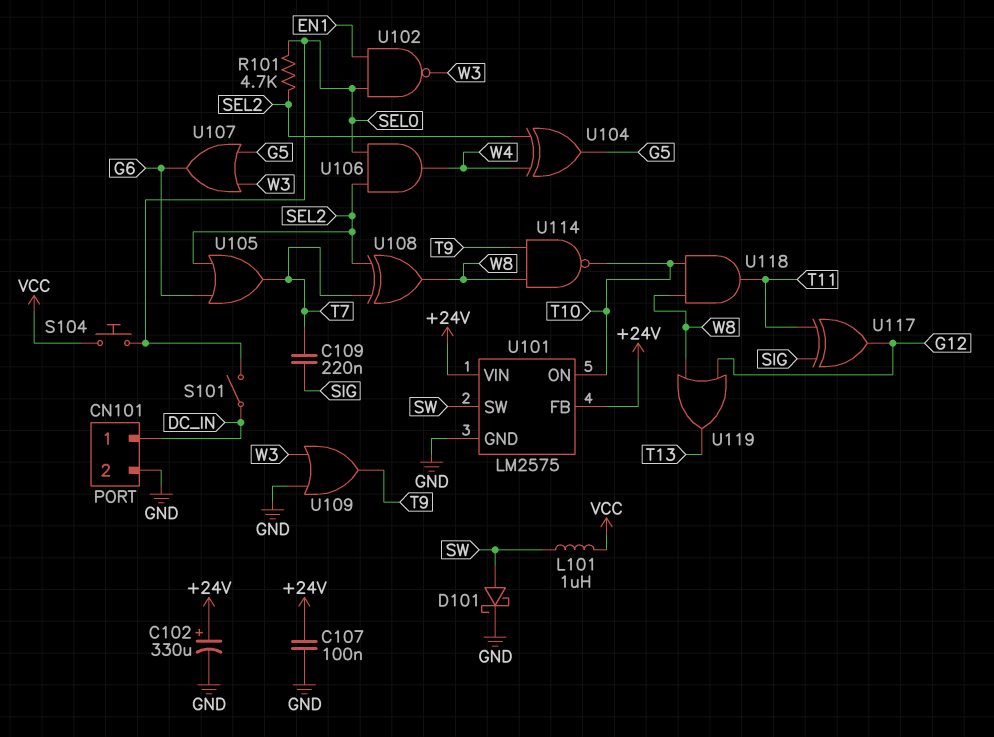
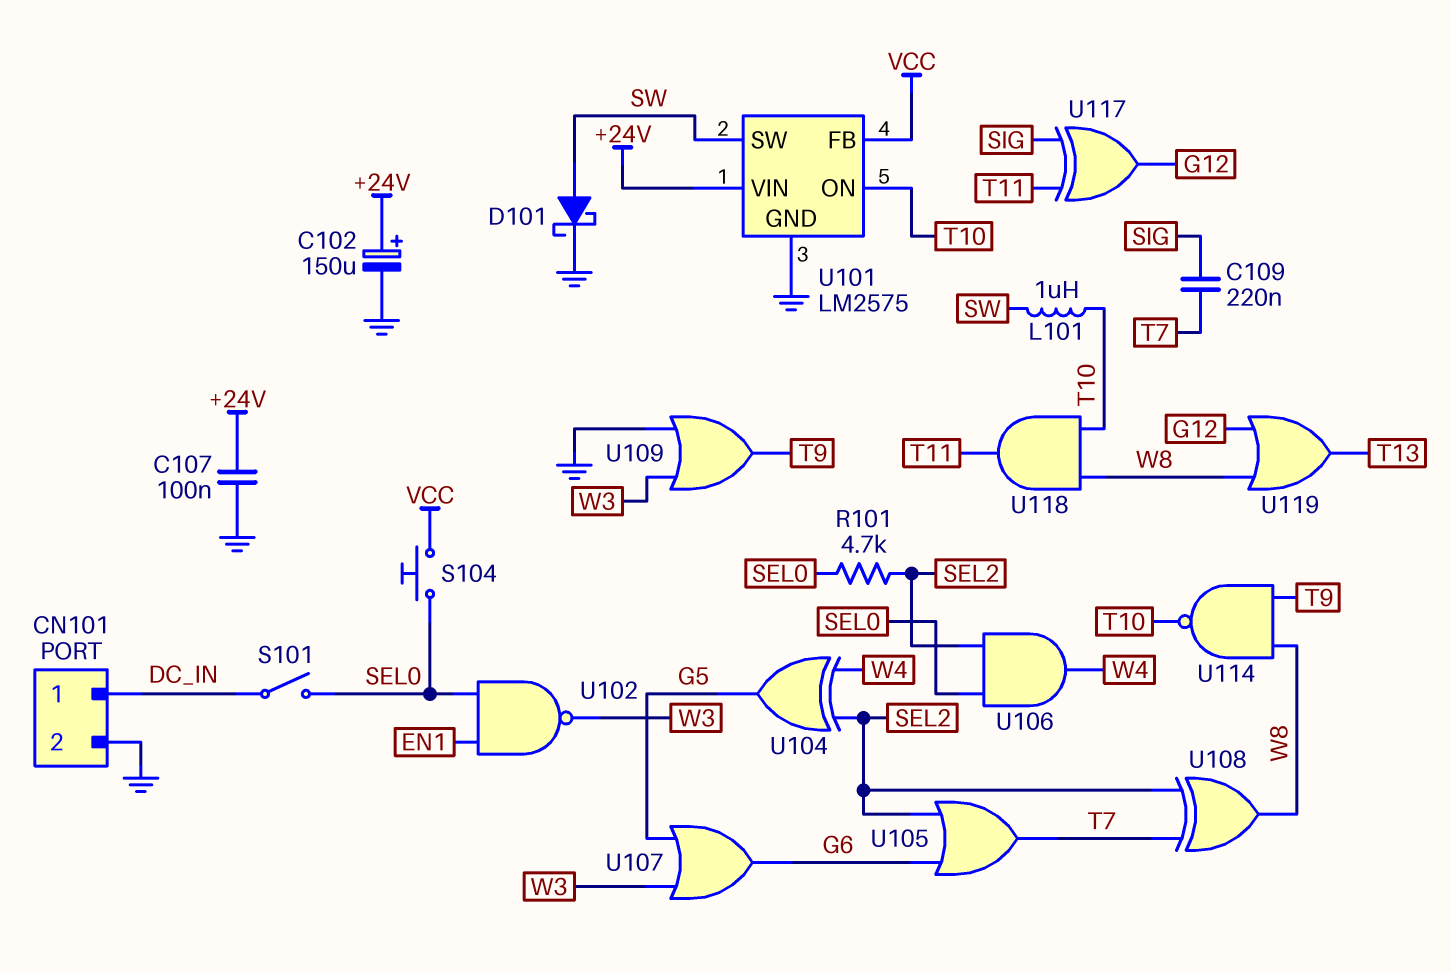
C102: 330uF (plus +24V, minus GND) -> 150uF (plus +24V, minus GND)
L101: 1uH (SW, VCC) -> 1uH (SW, T10)
U101 pin FB: +24V -> VCC

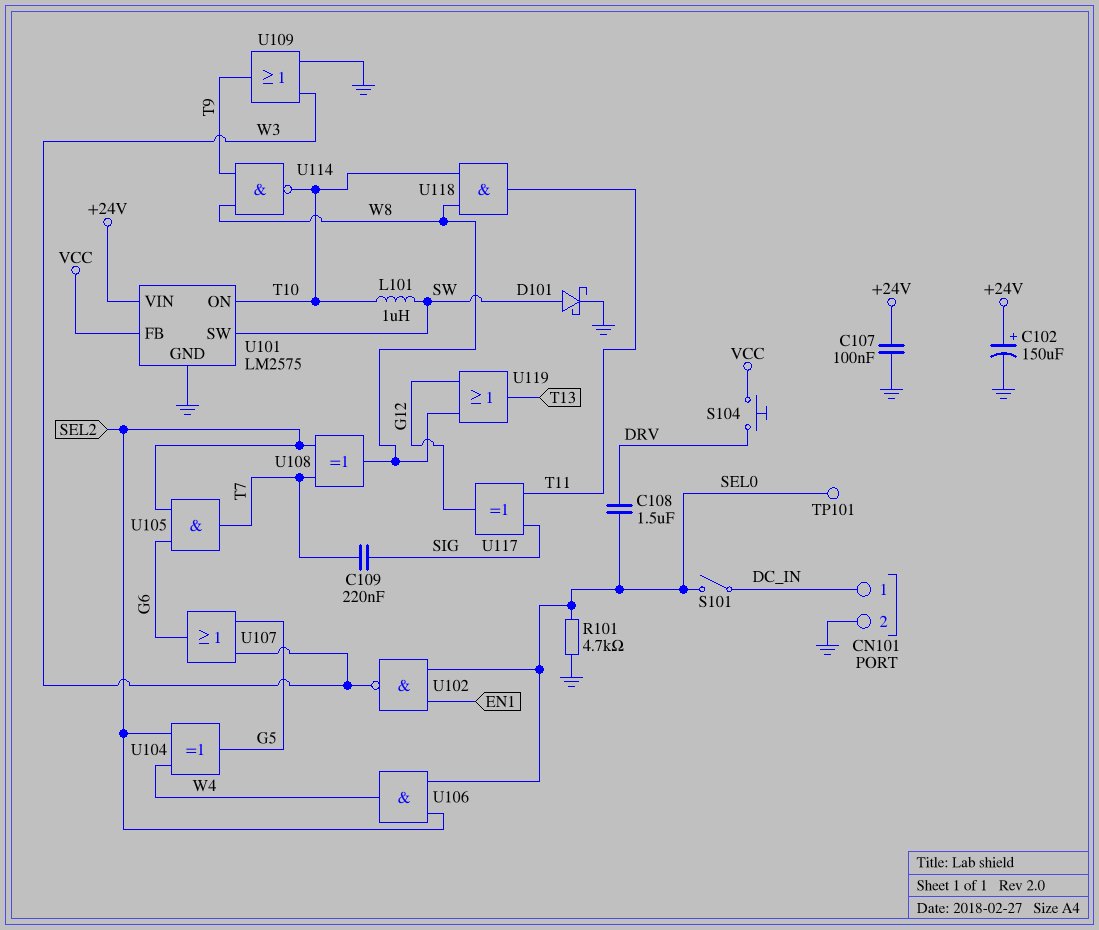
C108: none -> 1.5uF (DRV, SEL0)
R101: 4.7k (SEL0, SEL2) -> 4.7k (GND, SEL0)
S104: button (SEL0, VCC) -> button (DRV, VCC)
TP101: none -> test point (SEL0)
U105: OR (in G6, in SEL2, out T7) -> AND (in G6, in SEL2, out T7)

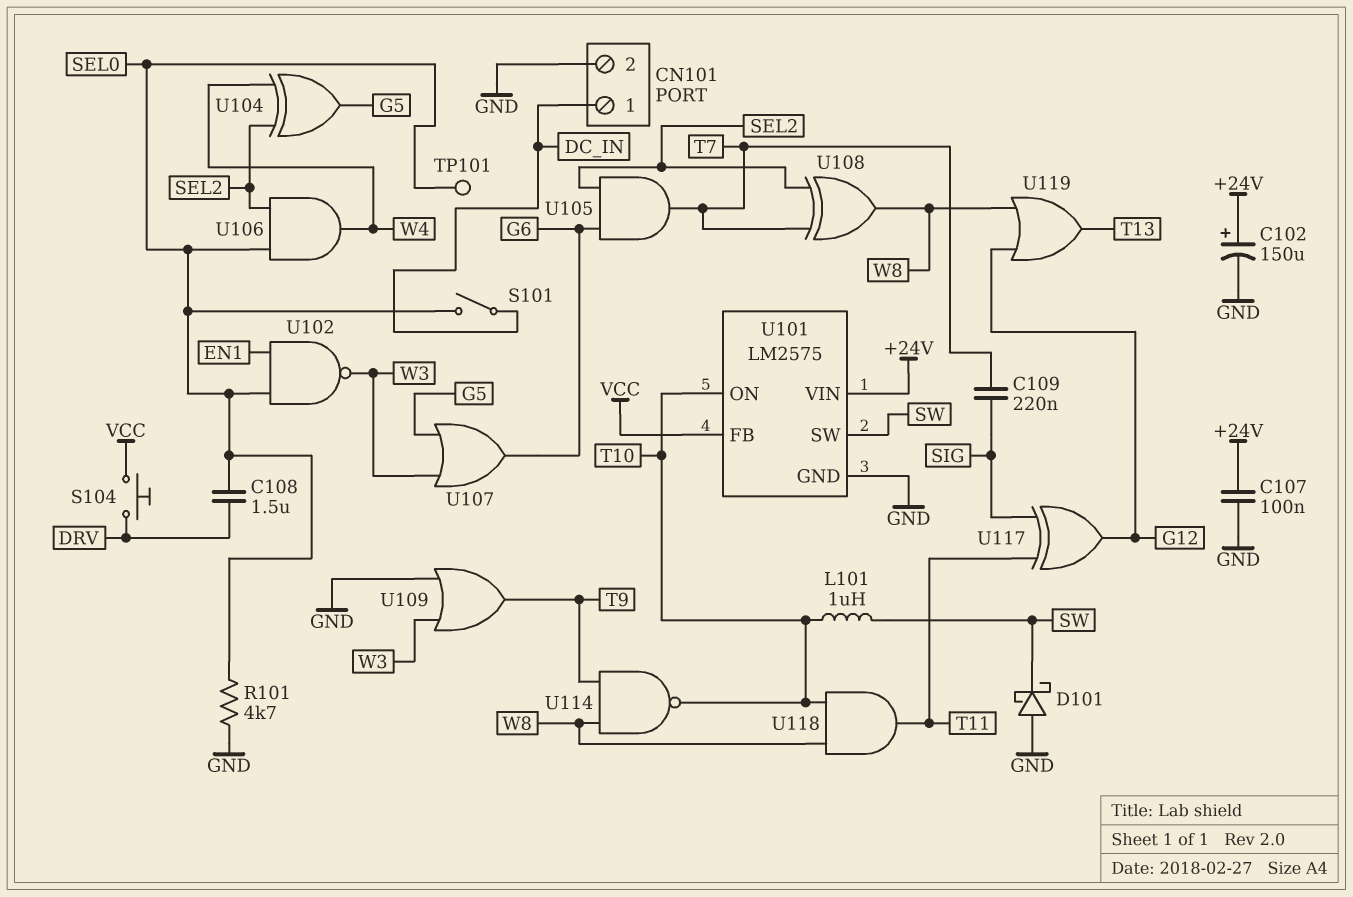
D101: schottky (A SW, K GND) -> schottky (A GND, K SW)

